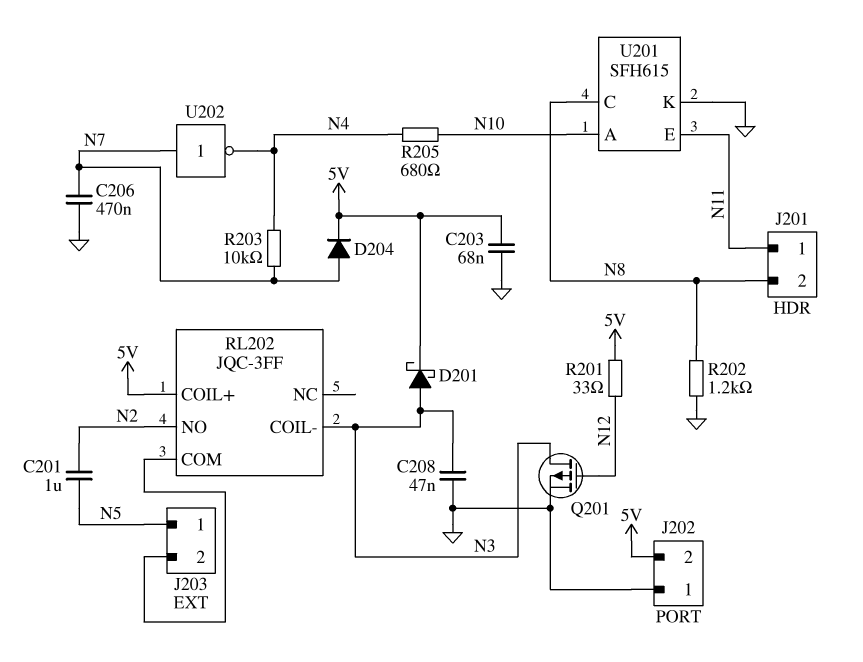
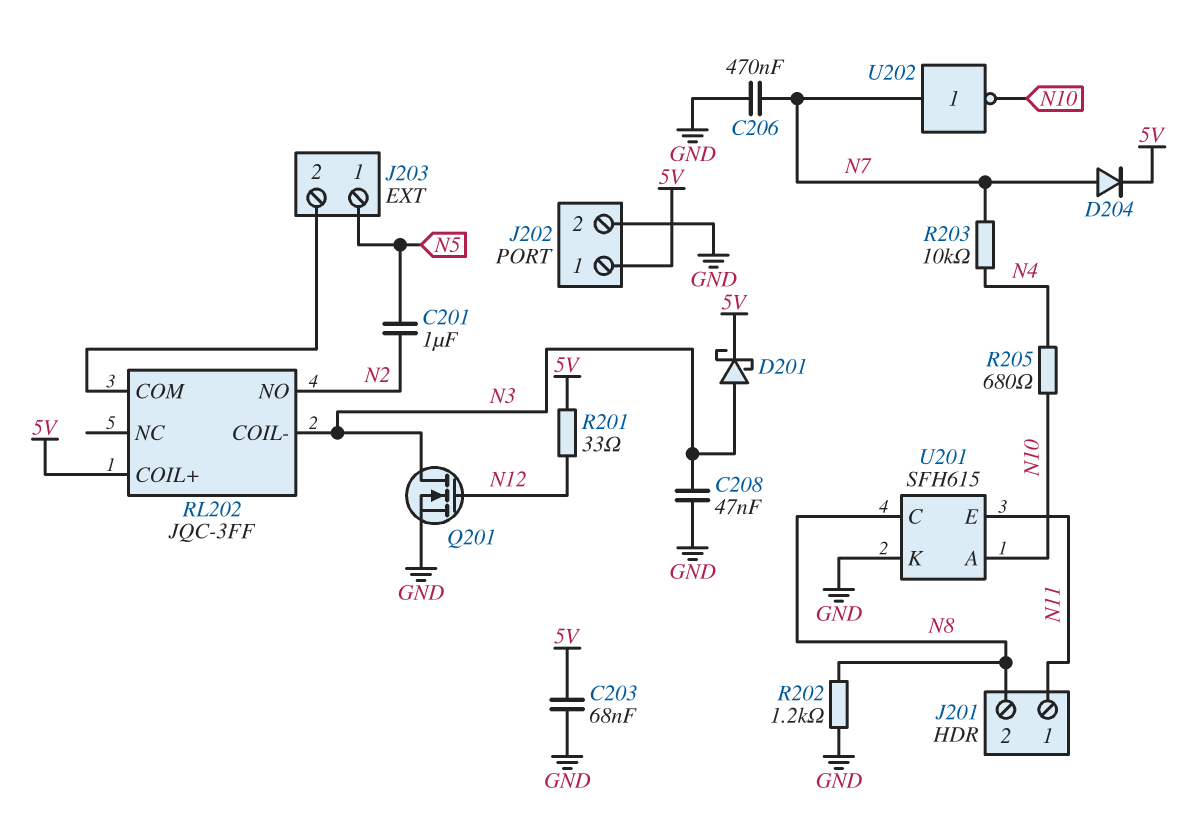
J202 pin 1: GND -> 5V
J202 pin 2: 5V -> GND
Q201: PMOS (G N12, D N3, S GND) -> NMOS (G N12, D N3, S GND)
U202: NOT (in N7, out N4) -> NOT (in N7, out N10)

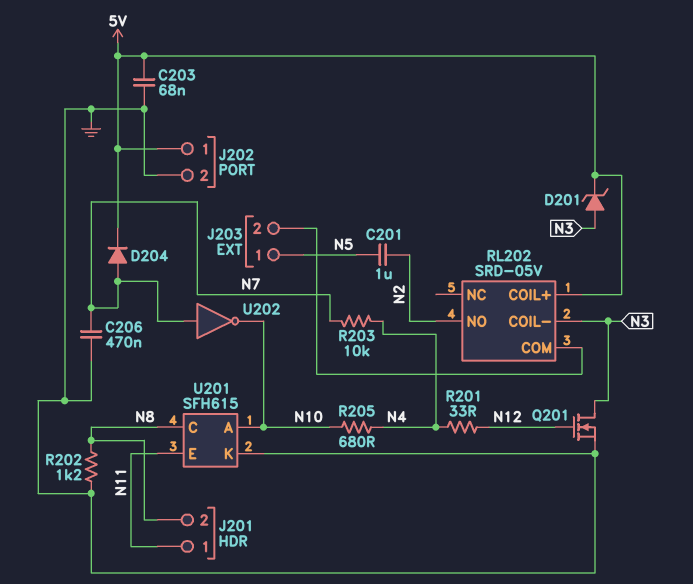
C208: 47nF (GND, N3) -> none
D201: schottky (A N3, K 5V) -> zener (A N3, K 5V)
R201: 33 (5V, N12) -> 33 (N4, N12)
RL202: JQC-3FF -> SRD-05V

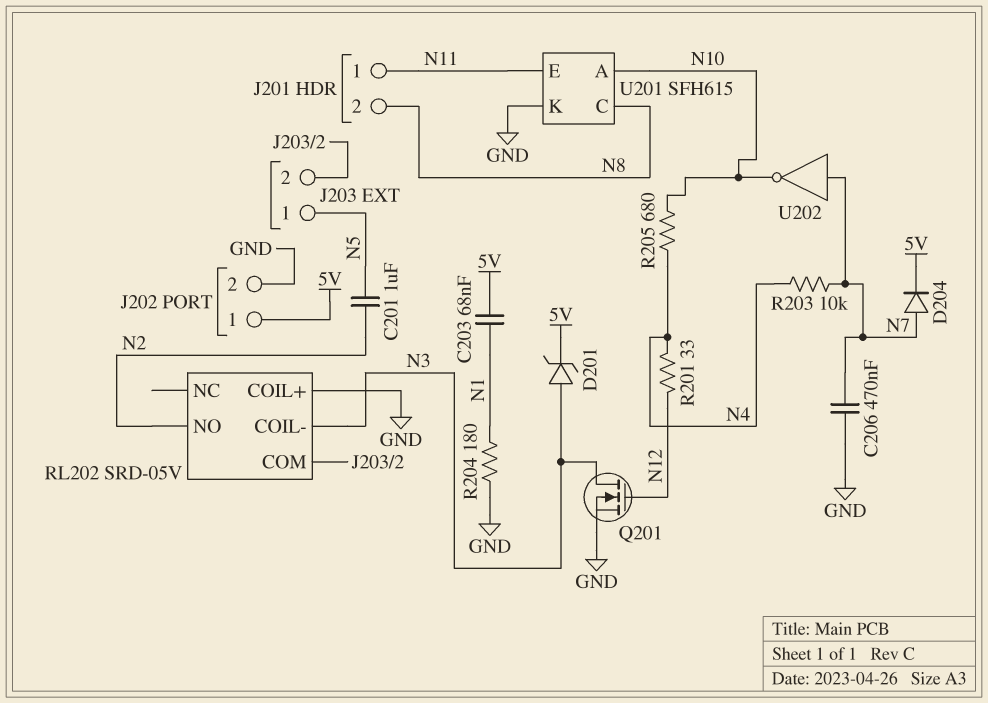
C203: 68nF (5V, GND) -> 68nF (5V, N1)
R202: 1.2k (GND, N8) -> none
R204: none -> 180 (GND, N1)
RL202 pin COIL+: 5V -> GND

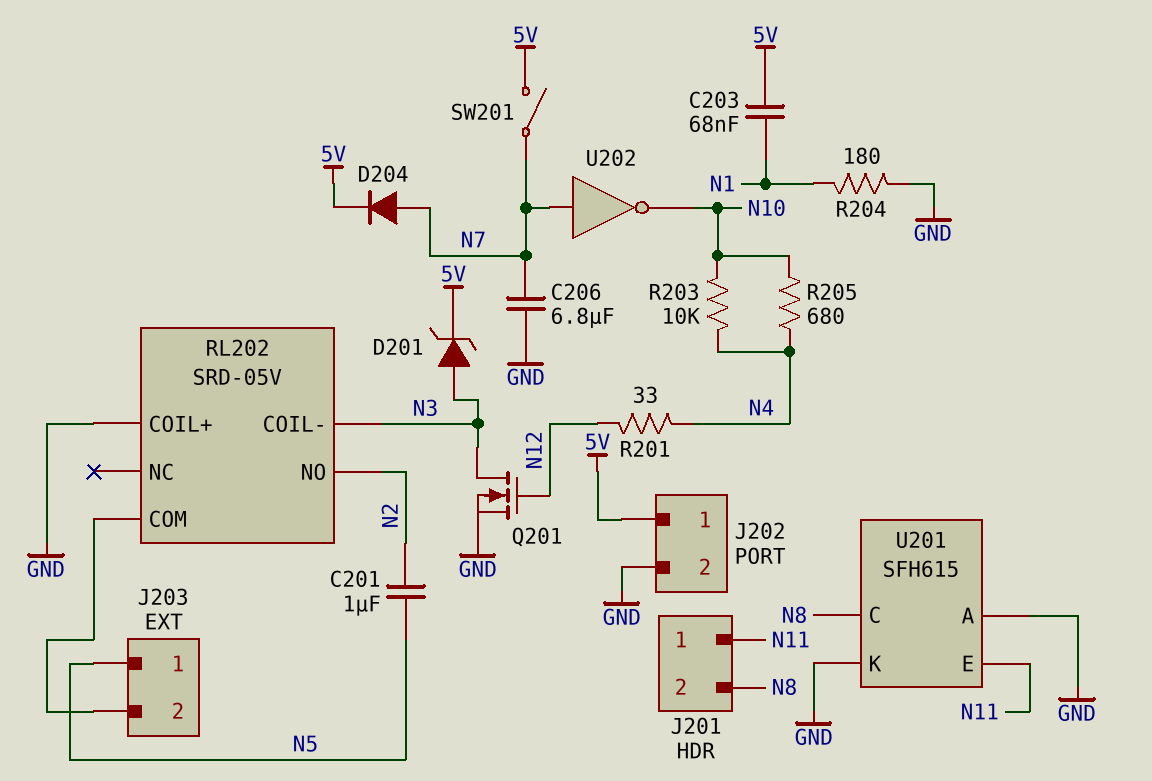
C206: 470nF (GND, N7) -> 6.8uF (GND, N7)
R203: 10k (N4, N7) -> 10k (N4, N10)
SW201: none -> switch (5V, N7)
U201 pin A: N10 -> GND

